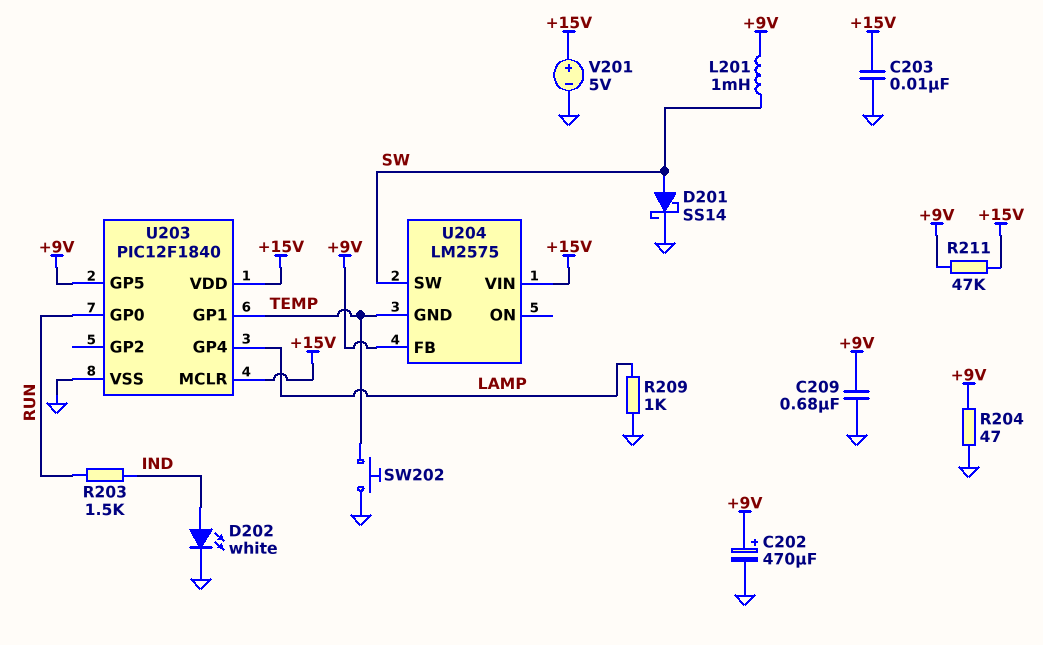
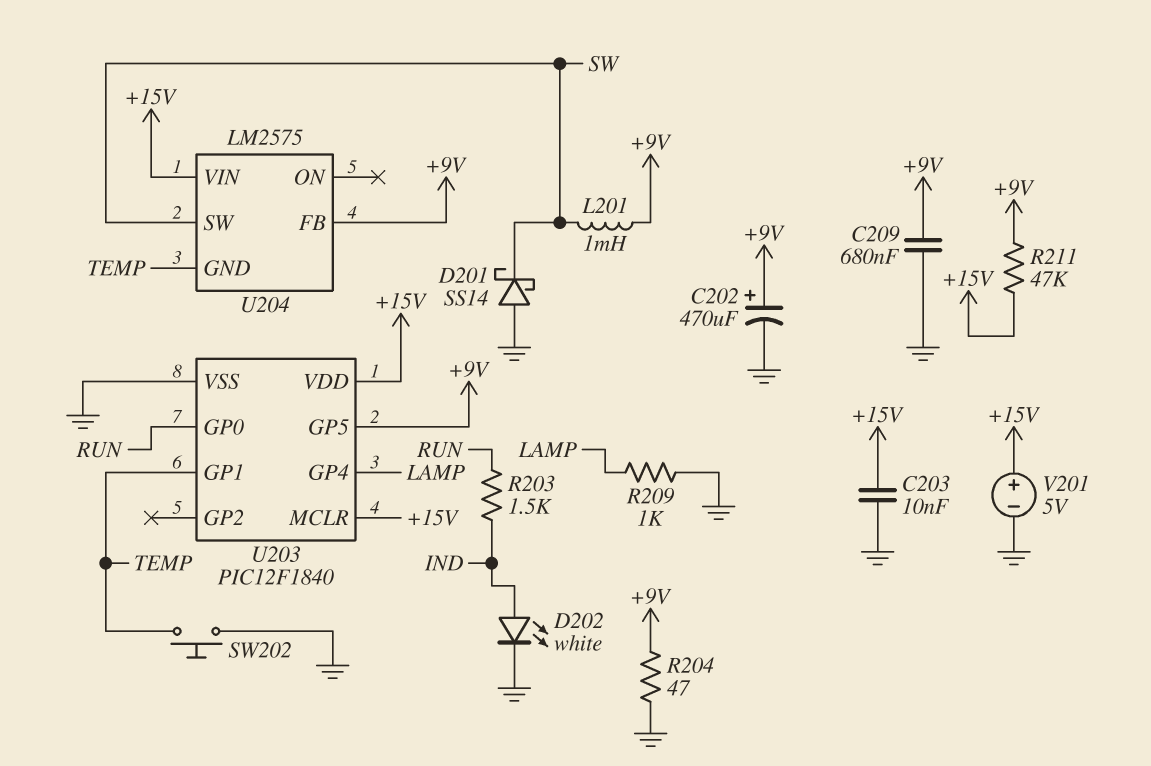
D201: schottky SS14 (A SW, K GND) -> schottky SS14 (A GND, K SW)

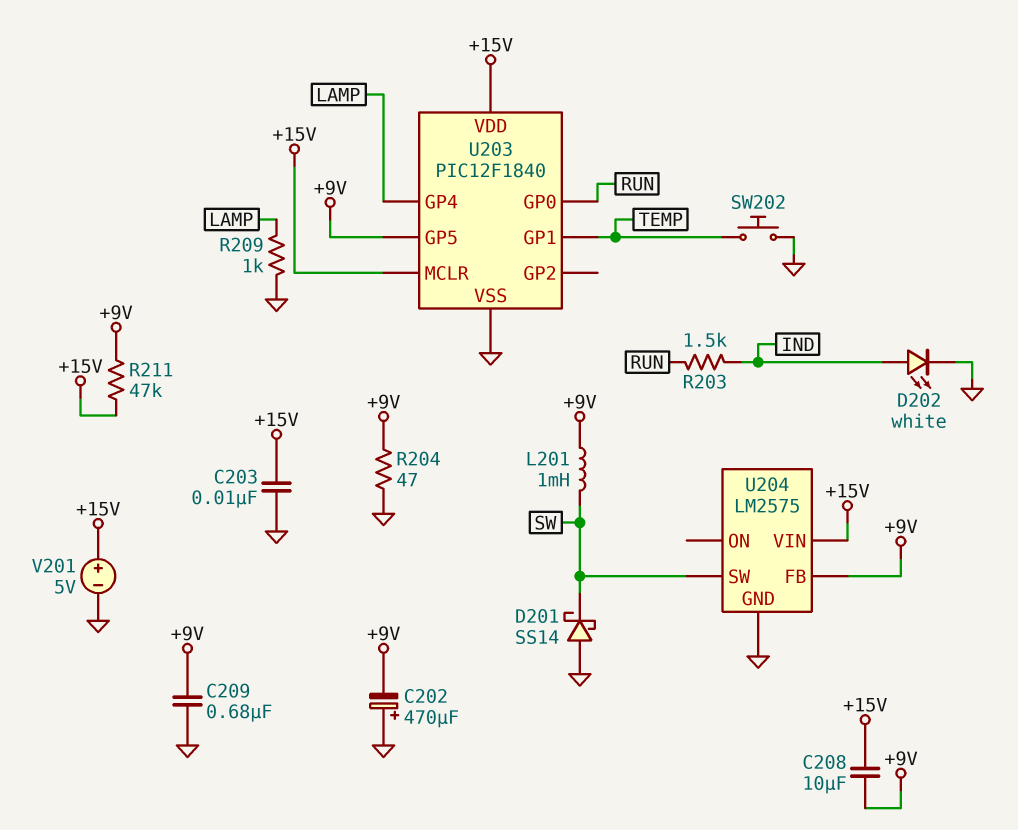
C202: 470uF (plus +9V, minus GND) -> 470uF (plus GND, minus +9V)
C208: none -> 10uF (+9V, +15V)
U204 pin GND: TEMP -> GND

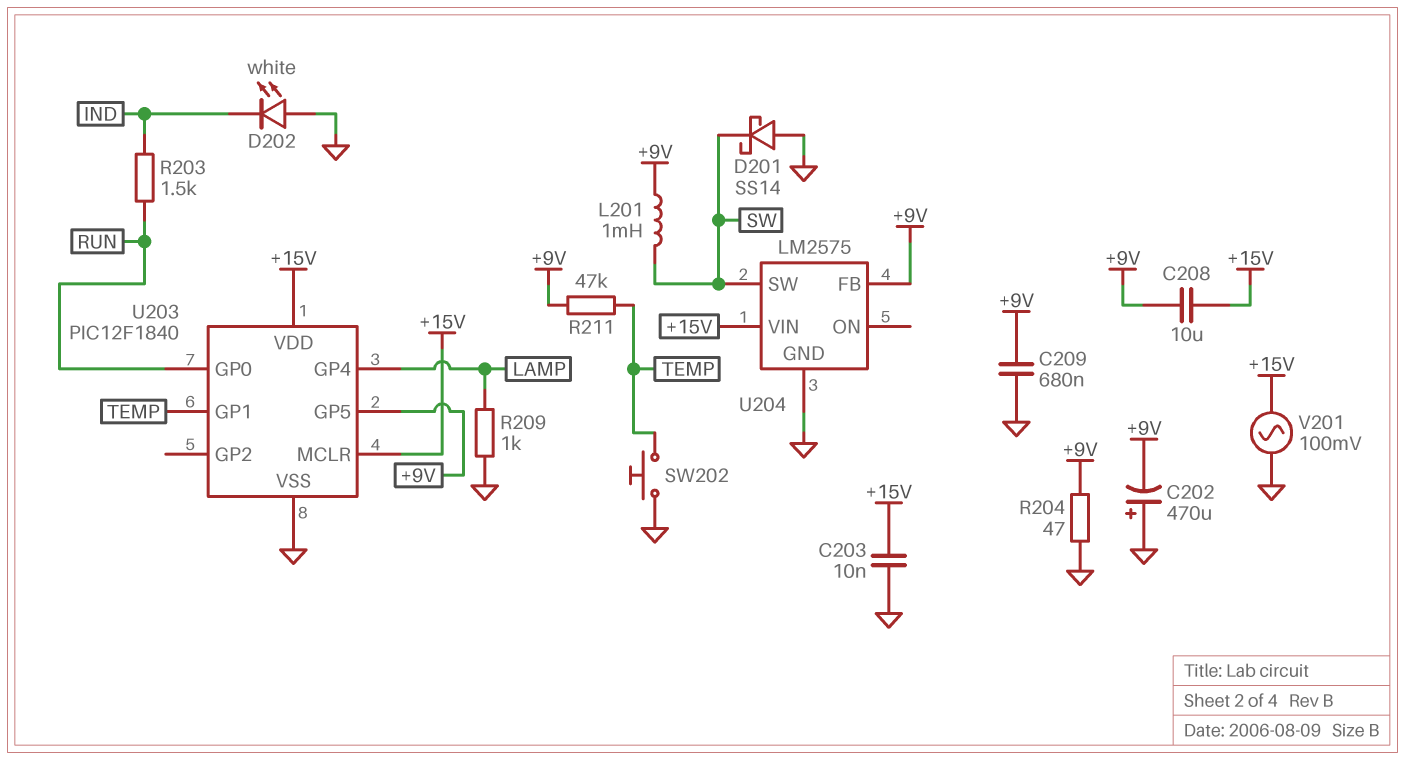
D202: LED white (A IND, K GND) -> LED white (A GND, K IND)
R211: 47k (+9V, +15V) -> 47k (+9V, TEMP)
V201: 5V (plus +15V, minus GND) -> AC 100mV (+15V, GND)

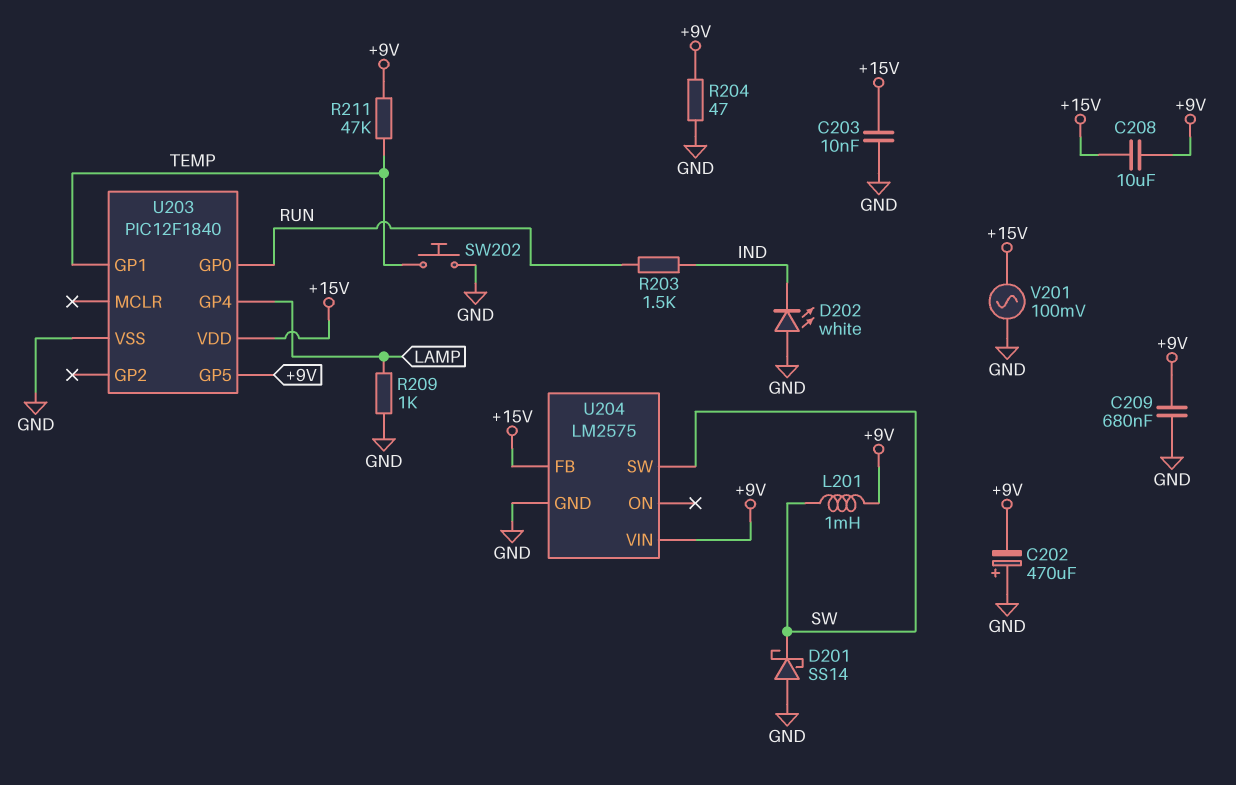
U203 pin MCLR: +15V -> none
U204 pin FB: +9V -> +15V
U204 pin VIN: +15V -> +9V

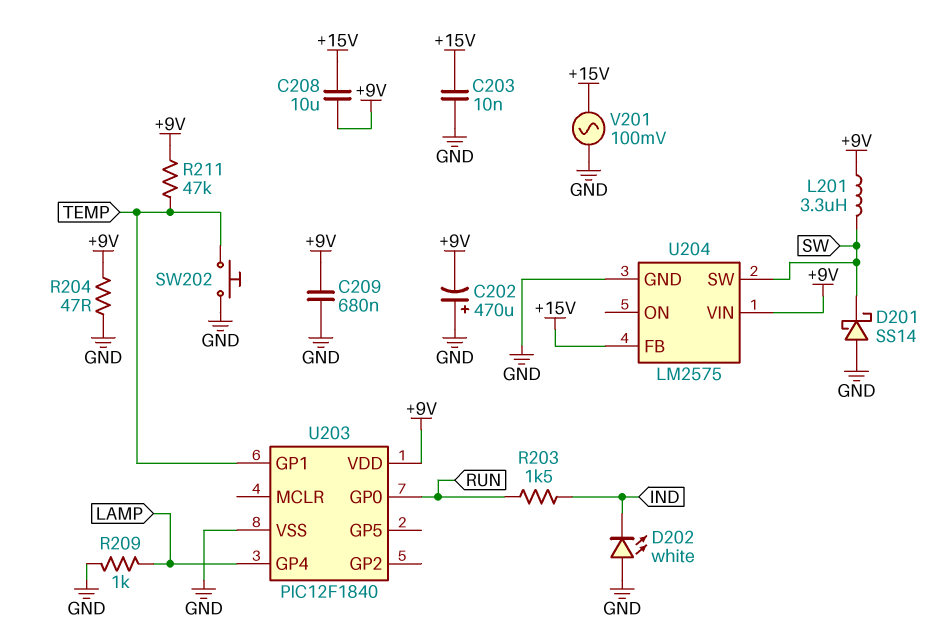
L201: 1mH (+9V, SW) -> 3.3uH (+9V, SW)
U203 pin GP5: +9V -> none
U203 pin VDD: +15V -> +9V

